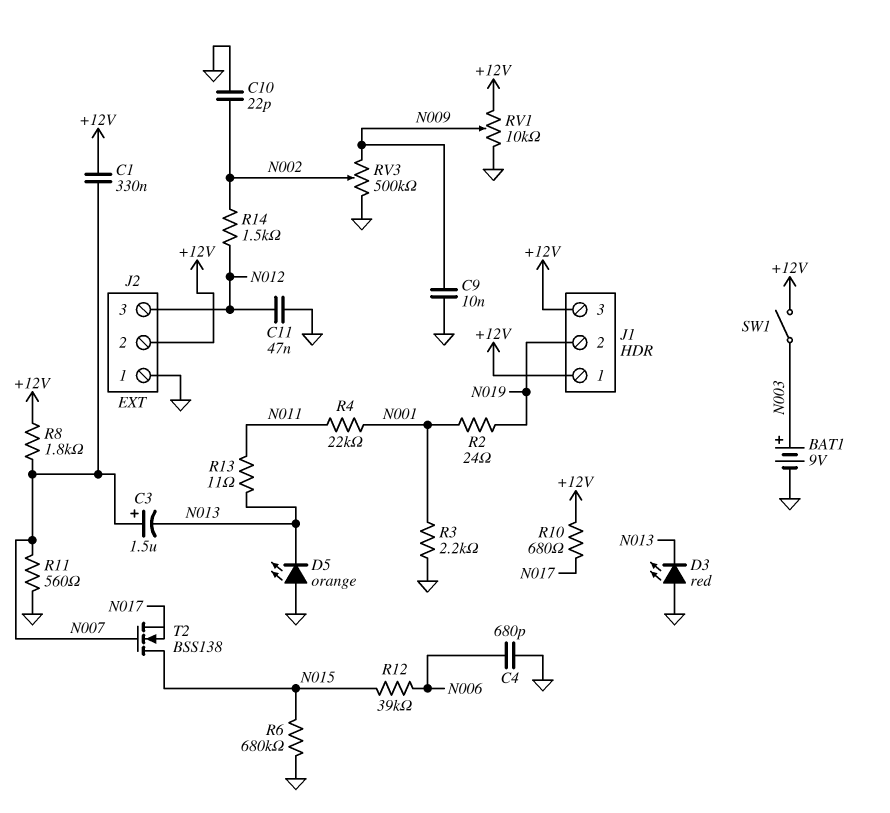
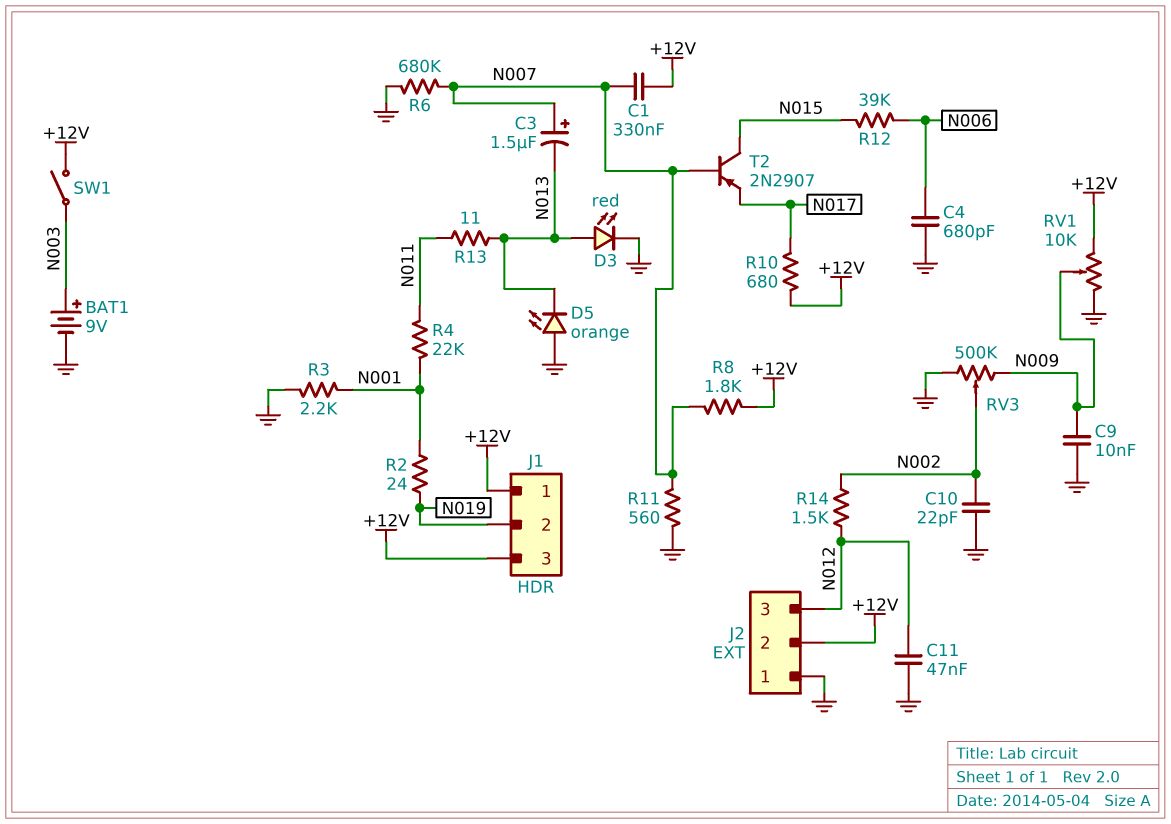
D3: LED red (A GND, K N013) -> LED red (A N013, K GND)
R6: 680k (GND, N015) -> 680k (GND, N007)
T2: NMOS BSS138 (G N007, D N015, S N017) -> PNP 2N2907 (B N007, C N015, E N017)

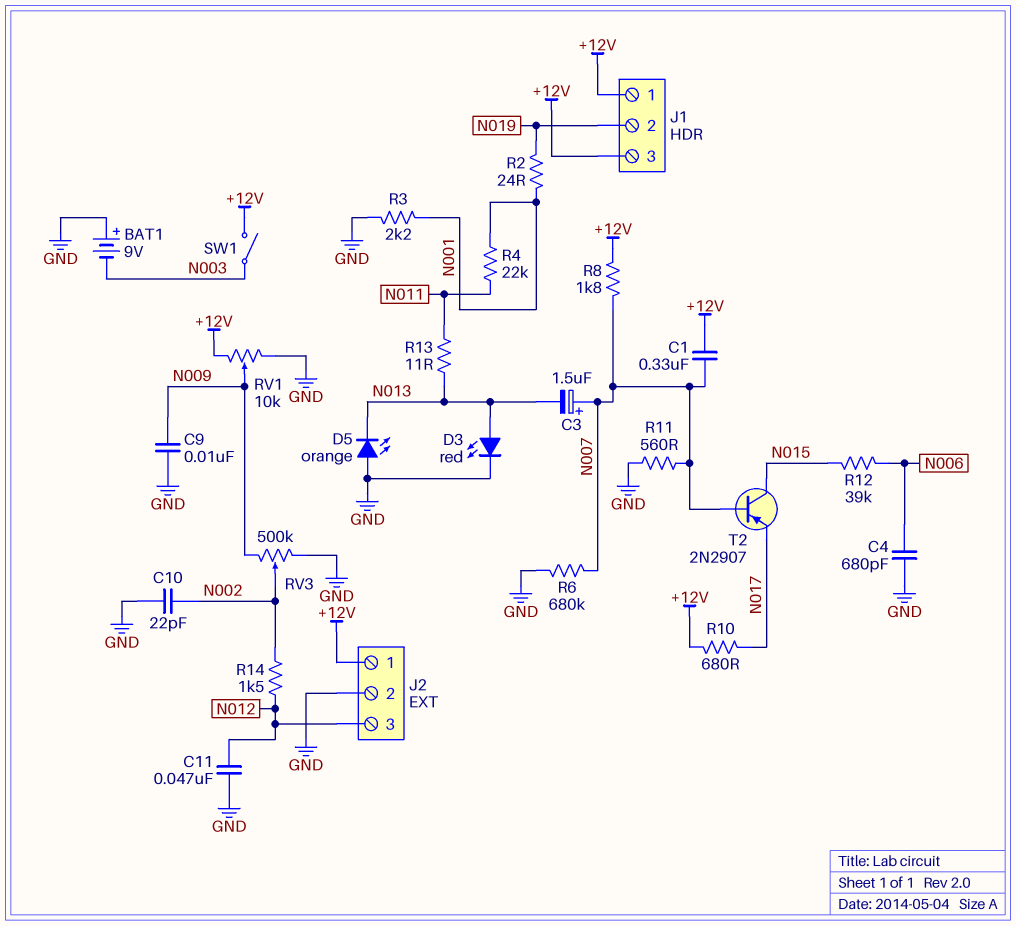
BAT1: 9V (plus N003, minus GND) -> 9V (plus GND, minus N003)
J2 pin 1: GND -> +12V
J2 pin 2: +12V -> GND

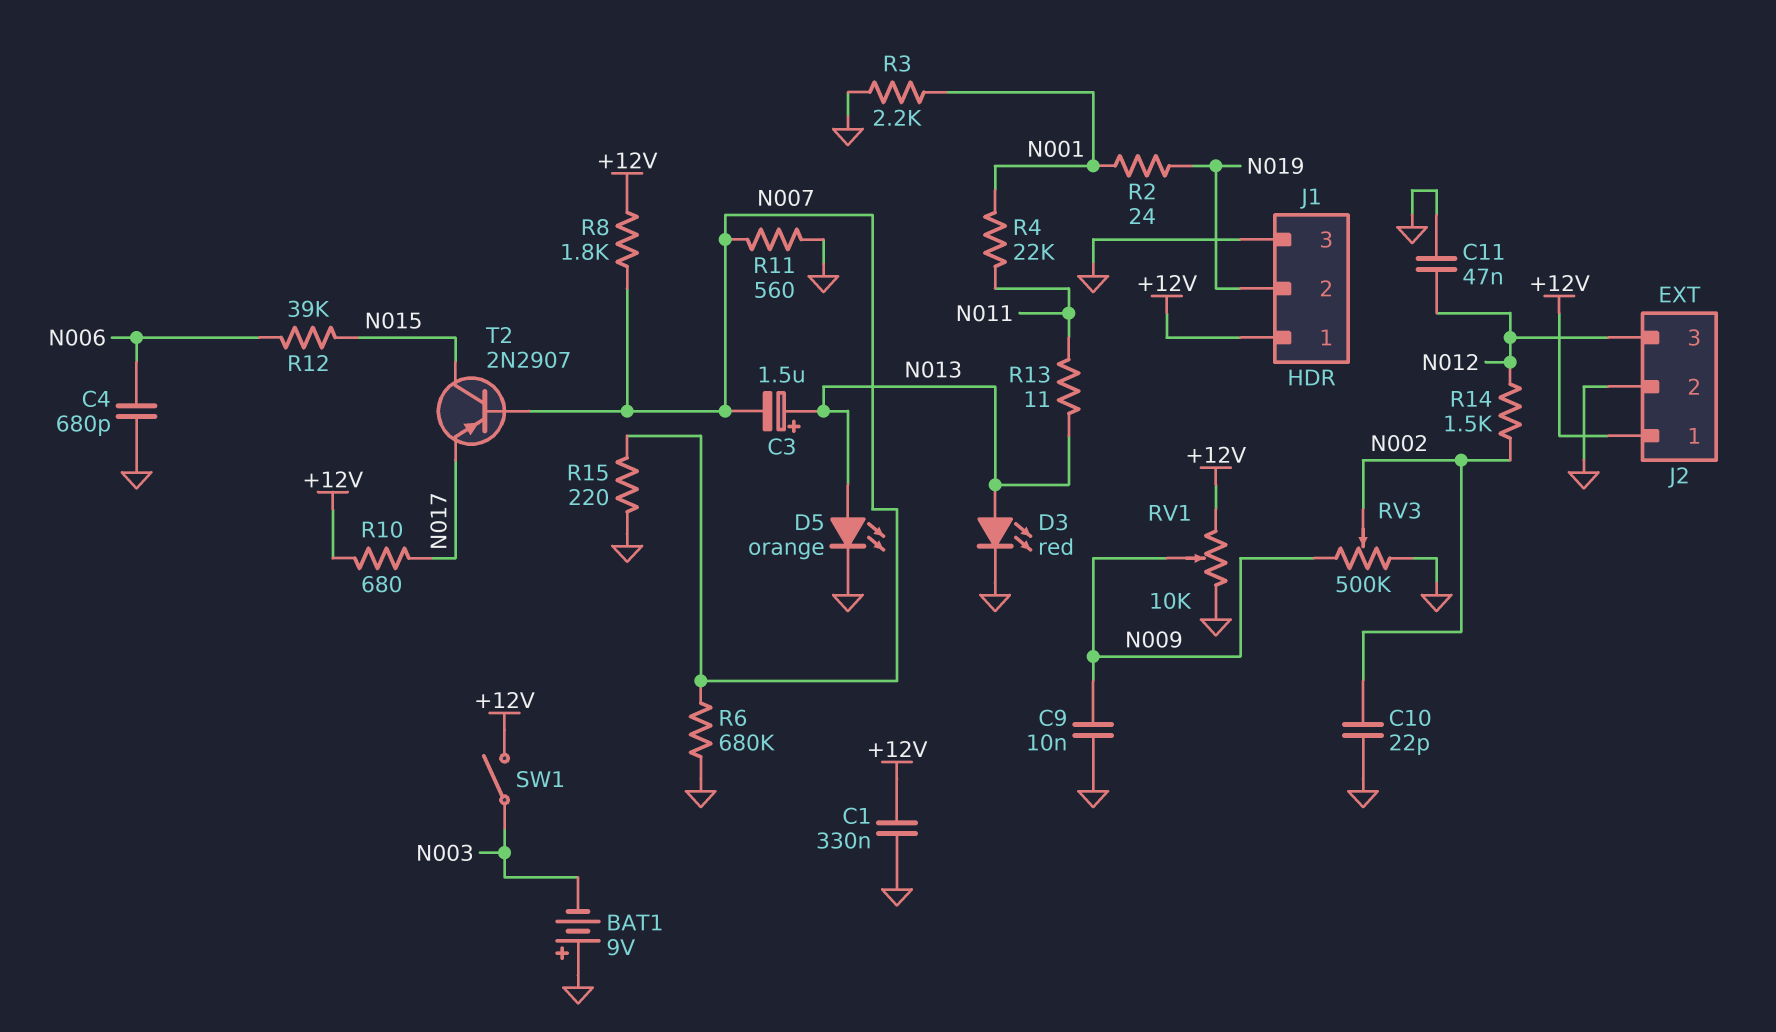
C1: 330nF (+12V, N007) -> 330nF (+12V, GND)
C3: 1.5uF (plus N007, minus N013) -> 1.5uF (plus N013, minus N007)
D5: LED orange (A GND, K N013) -> LED orange (A N013, K GND)
J1 pin 3: +12V -> GND
R15: none -> 220 (GND, N007)

